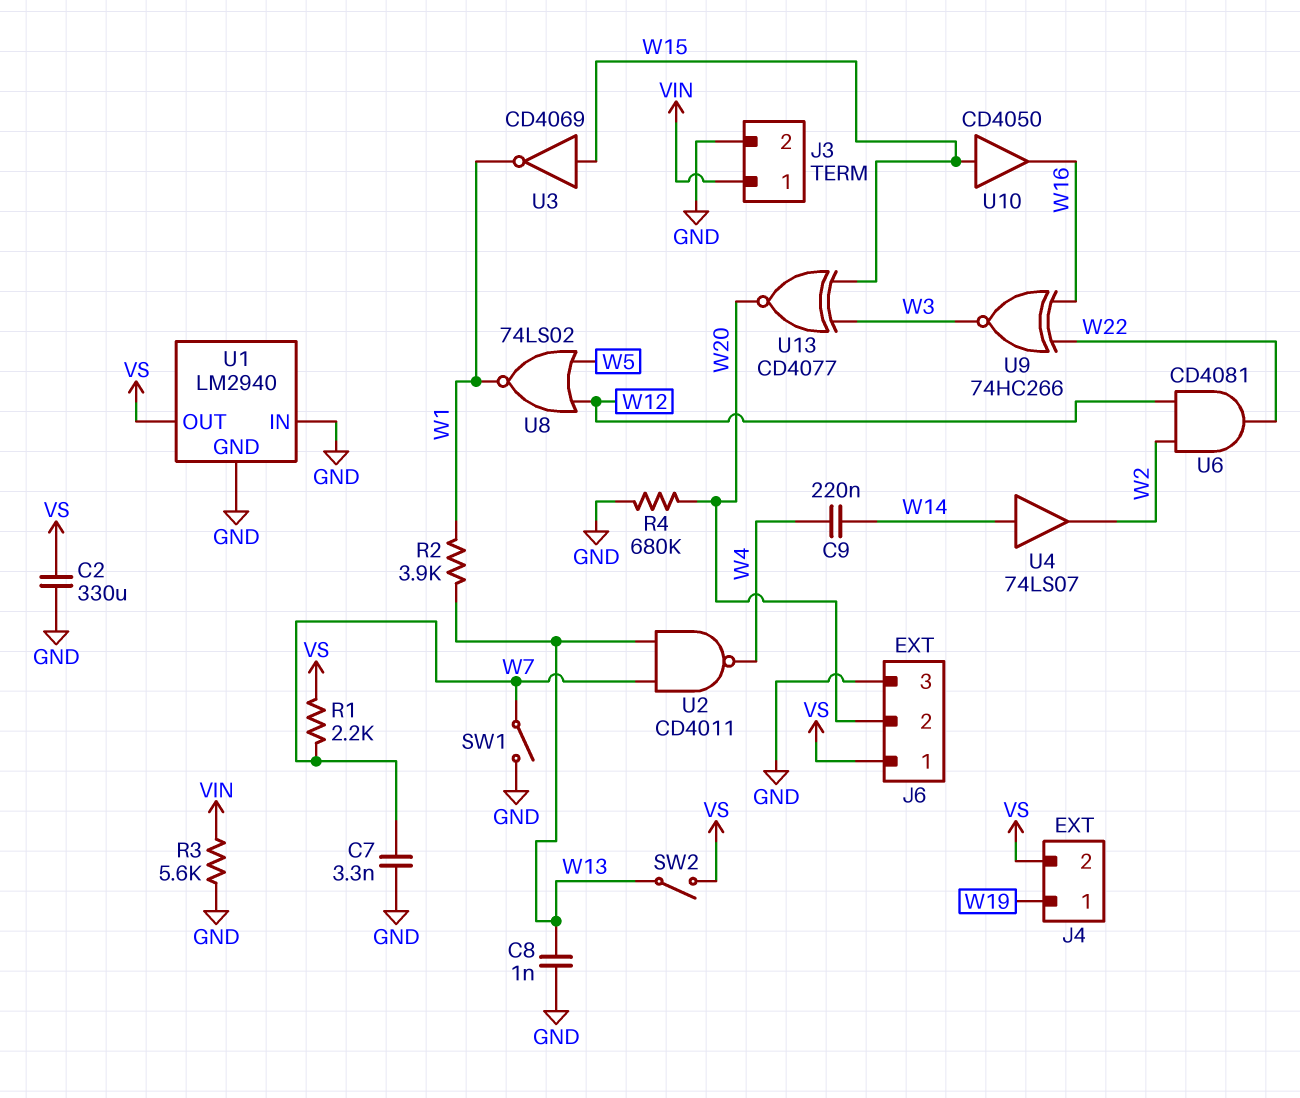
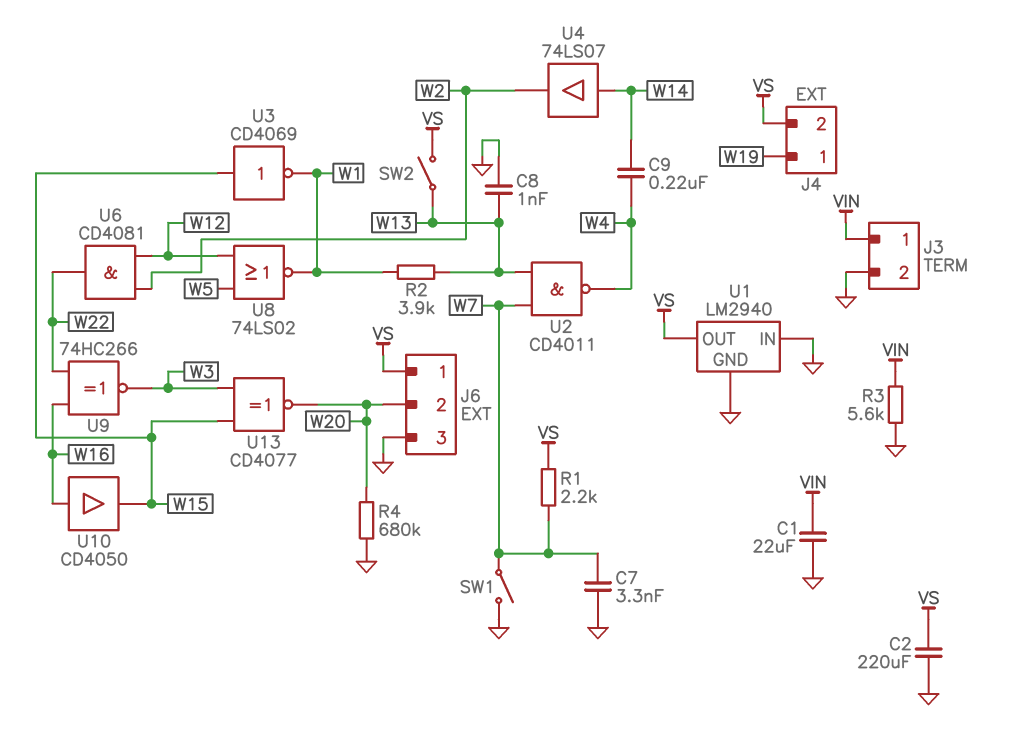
C1: none -> 22uF (GND, VIN)
C2: 330uF (GND, VS) -> 220uF (GND, VS)
U10: buffer CD4050 (in W15, out W16) -> buffer CD4050 (in W16, out W15)

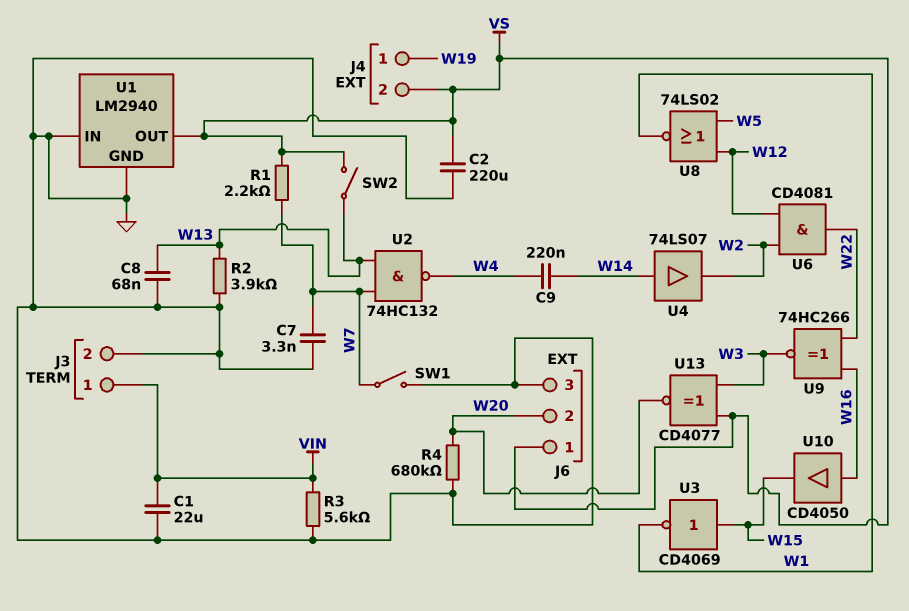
C8: 1nF (GND, W13) -> 68nF (GND, W13)
R2: 3.9k (W1, W13) -> 3.9k (GND, W13)
U2: NAND CD4011 (in W7, in W13, out W4) -> NAND 74HC132 (in W7, in W13, out W4)
U13: XNOR CD4077 (in W3, in W15, out W20) -> XNOR CD4077 (in VS, in W3, out W20)

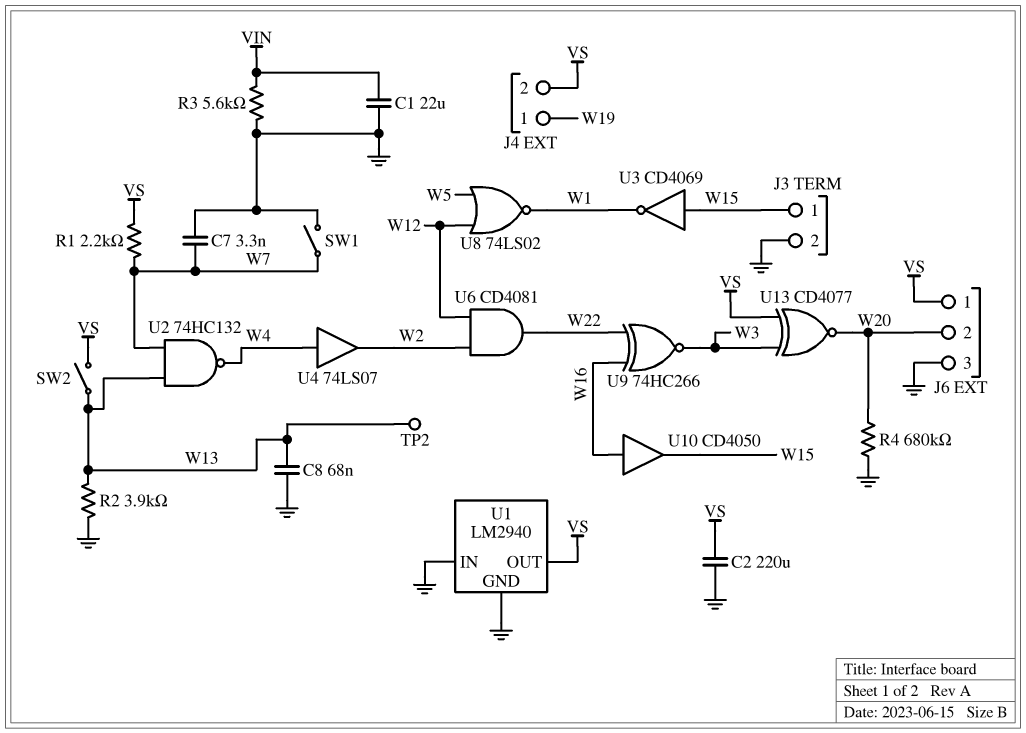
C9: 220nF (W4, W14) -> none
J3 pin 1: VIN -> W15
TP2: none -> test point (W13)
U4: buffer 74LS07 (in W14, out W2) -> buffer 74LS07 (in W4, out W2)

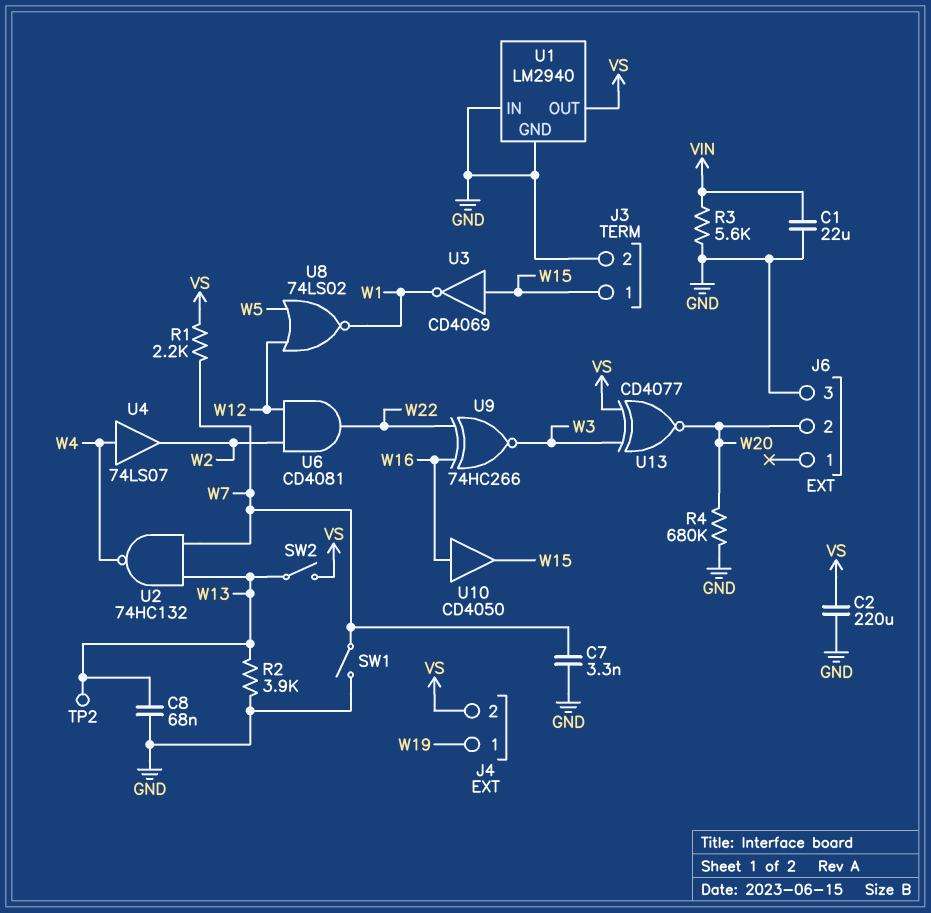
J6 pin 1: VS -> none

